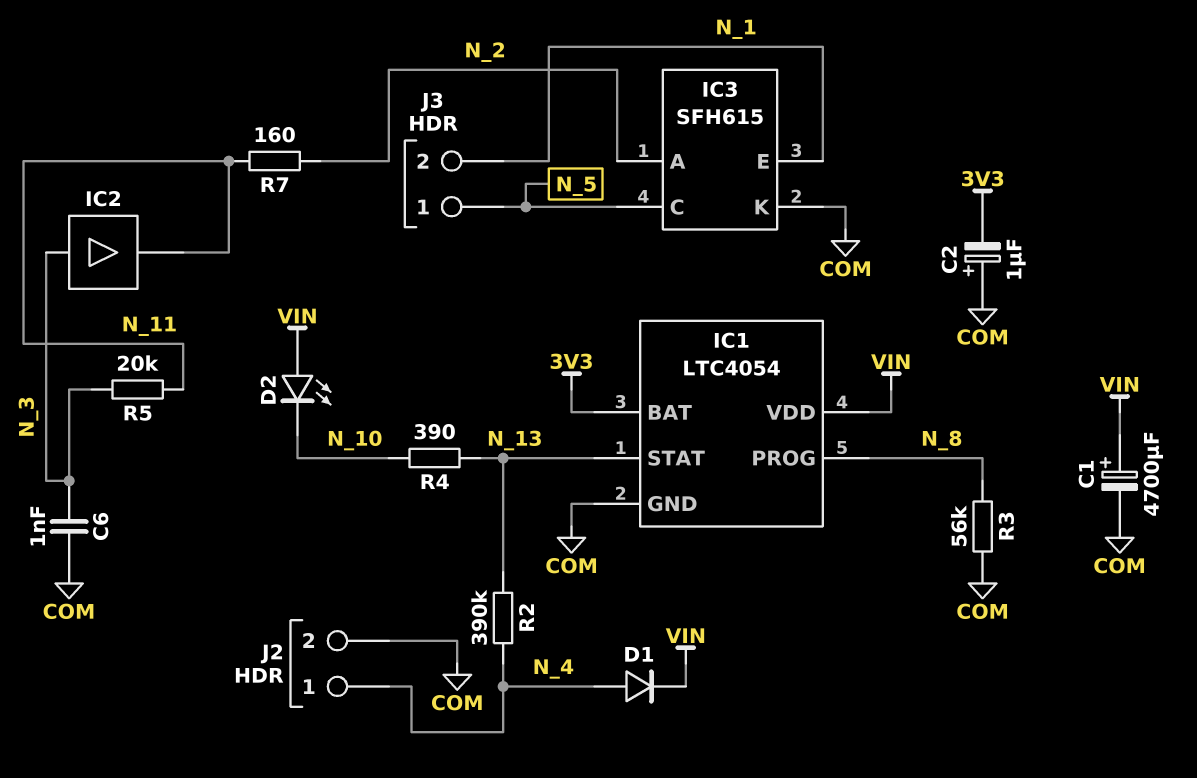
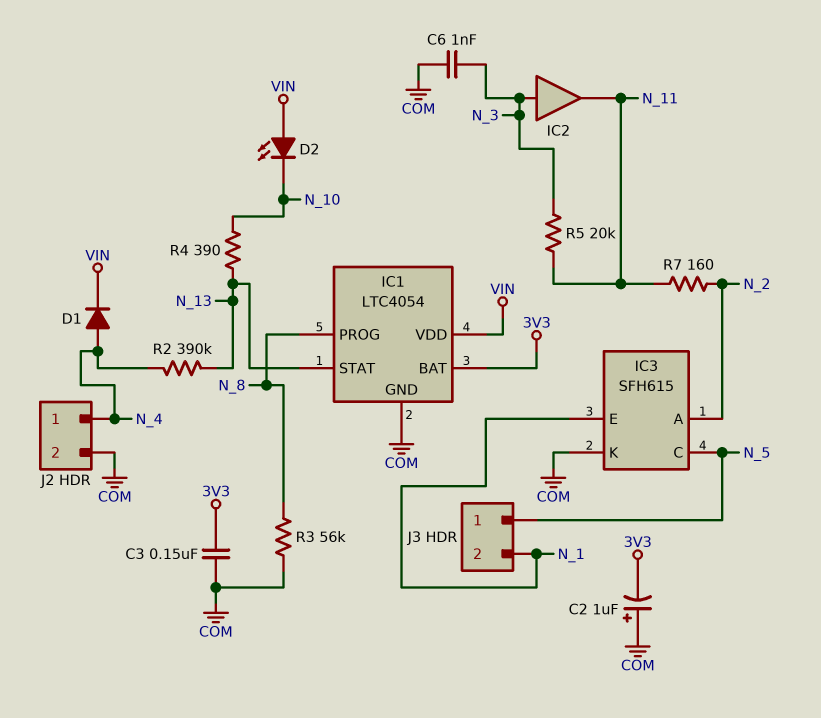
C1: 4700uF (plus VIN, minus COM) -> none
C3: none -> 150nF (3V3, COM)

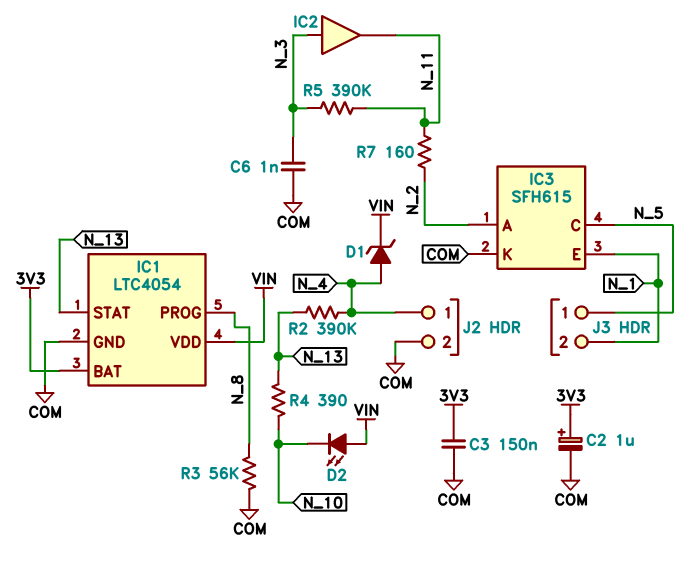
C2: 1uF (plus COM, minus 3V3) -> 1uF (plus 3V3, minus COM)
D1: diode (A N_4, K VIN) -> zener (A N_4, K VIN)
R5: 20k (N_3, N_11) -> 390k (N_3, N_11)

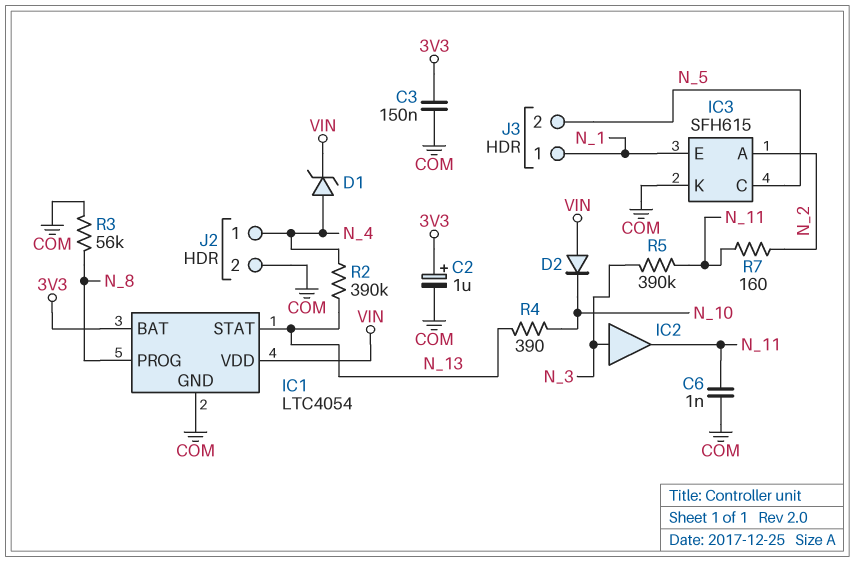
C6: 1nF (COM, N_3) -> 1nF (COM, N_11)
D2: LED (A VIN, K N_10) -> diode (A VIN, K N_10)
J3 pin 1: N_5 -> N_1
J3 pin 2: N_1 -> N_5

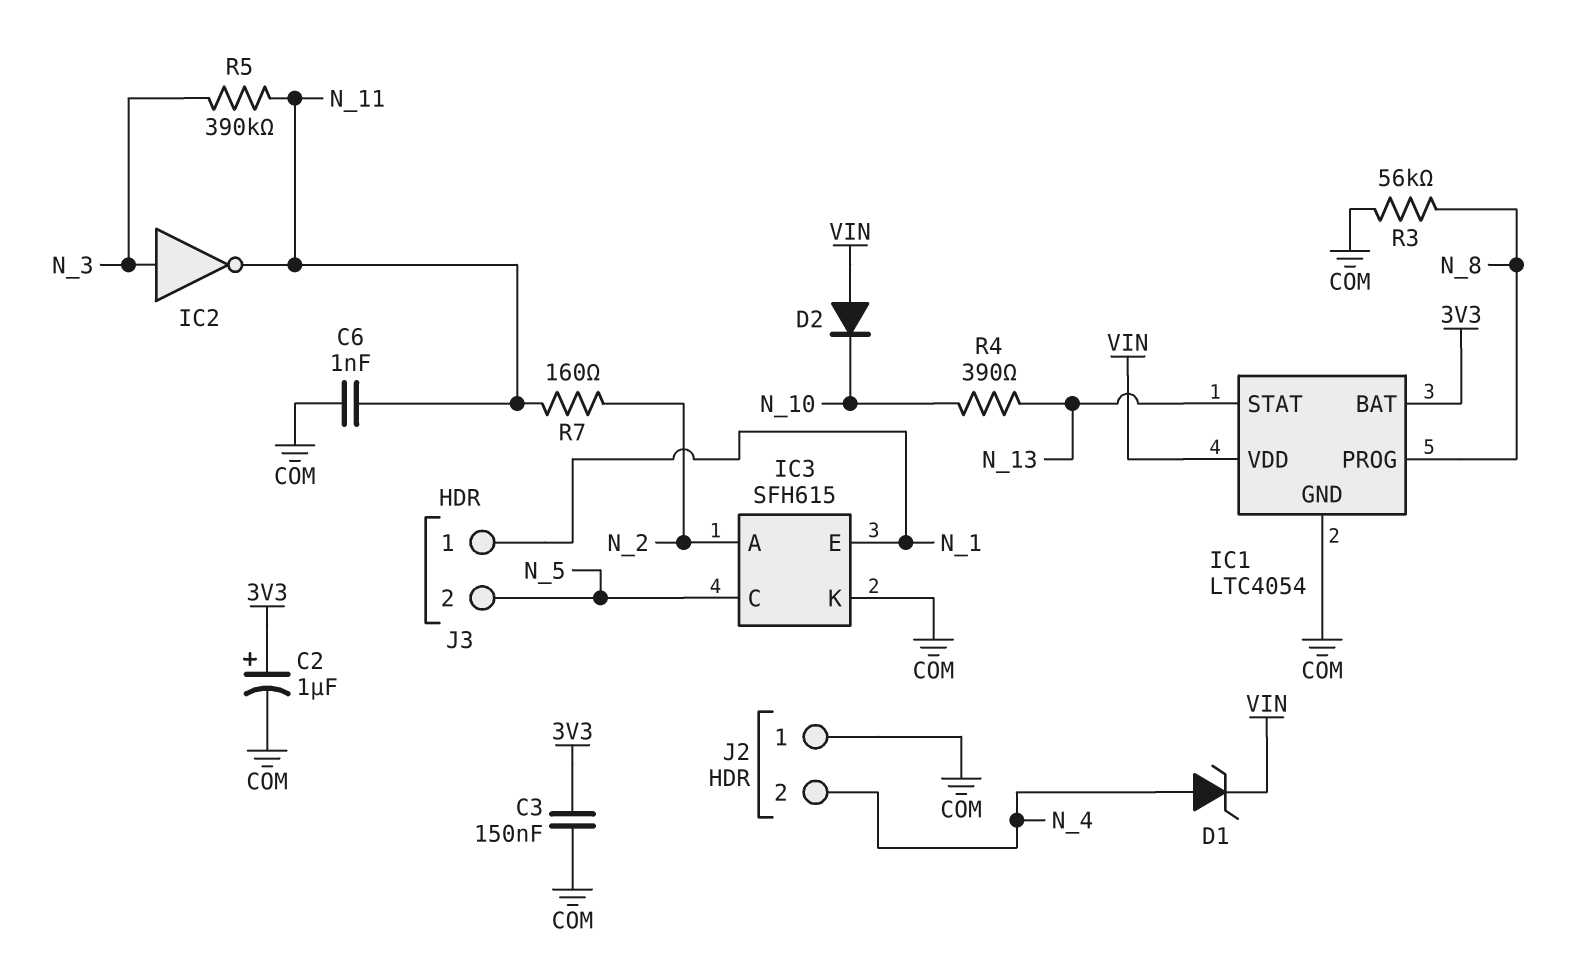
IC2: buffer (in N_3, out N_11) -> NOT (in N_3, out N_11)
J2 pin 1: N_4 -> COM
J2 pin 2: COM -> N_4
R2: 390k (N_4, N_13) -> none

